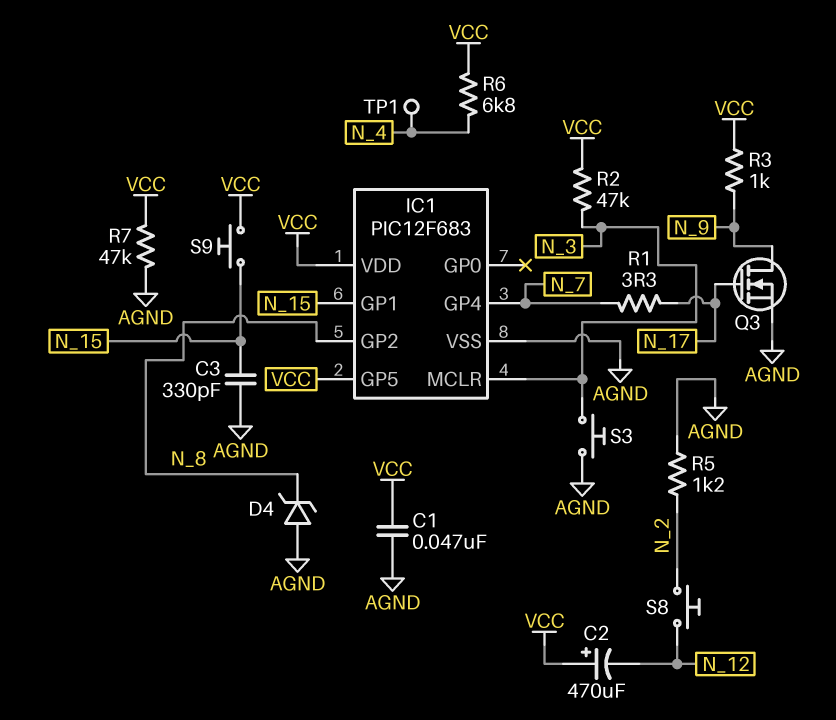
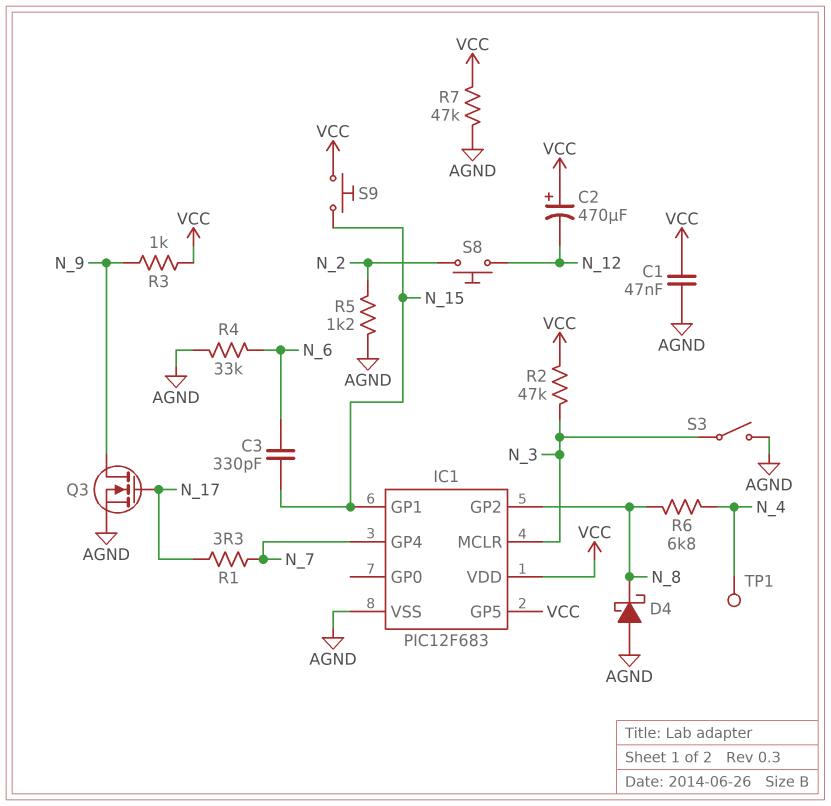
C3: 330pF (AGND, N_15) -> 330pF (N_6, N_15)
D4: zener (A AGND, K N_8) -> schottky (A AGND, K N_8)
R4: none -> 33k (AGND, N_6)
R6: 6.8k (N_4, VCC) -> 6.8k (N_4, N_8)
S3: button (AGND, N_3) -> switch (AGND, N_3)

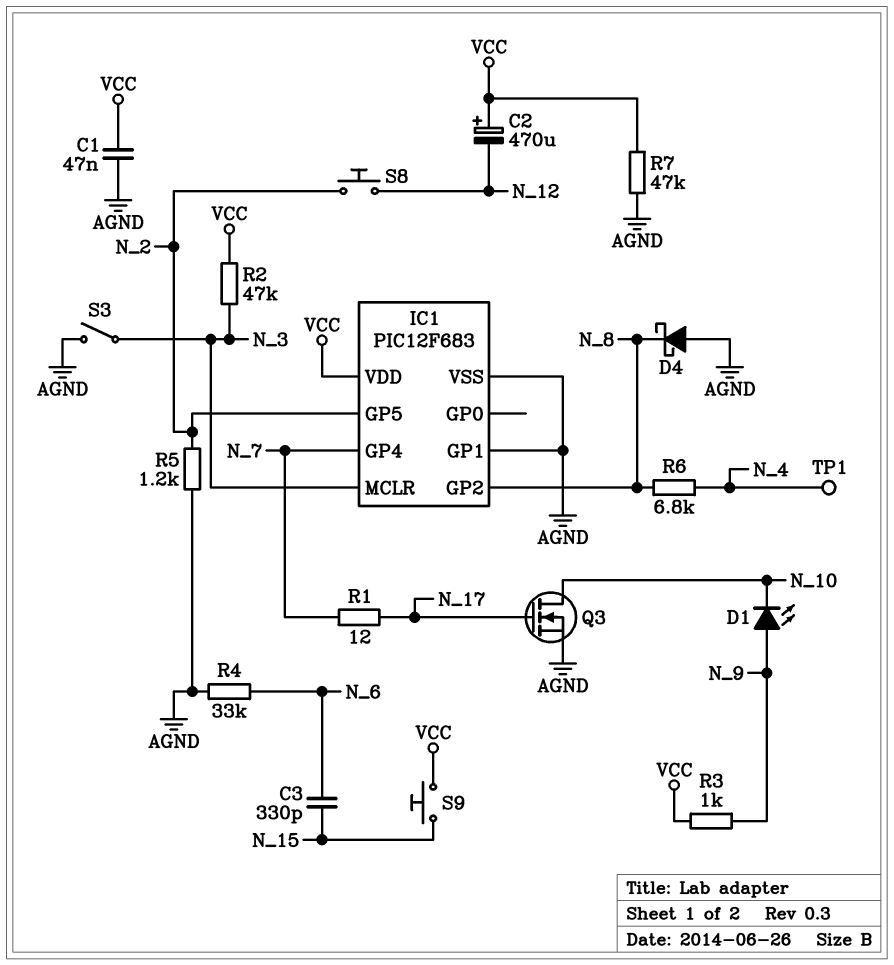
D1: none -> LED (A N_9, K N_10)
IC1 pin GP1: N_15 -> AGND
IC1 pin GP5: VCC -> N_2
Q3: NMOS (G N_17, D N_9, S AGND) -> NMOS (G N_17, D N_10, S AGND)
R1: 3.3 (N_7, N_17) -> 12 (N_7, N_17)

